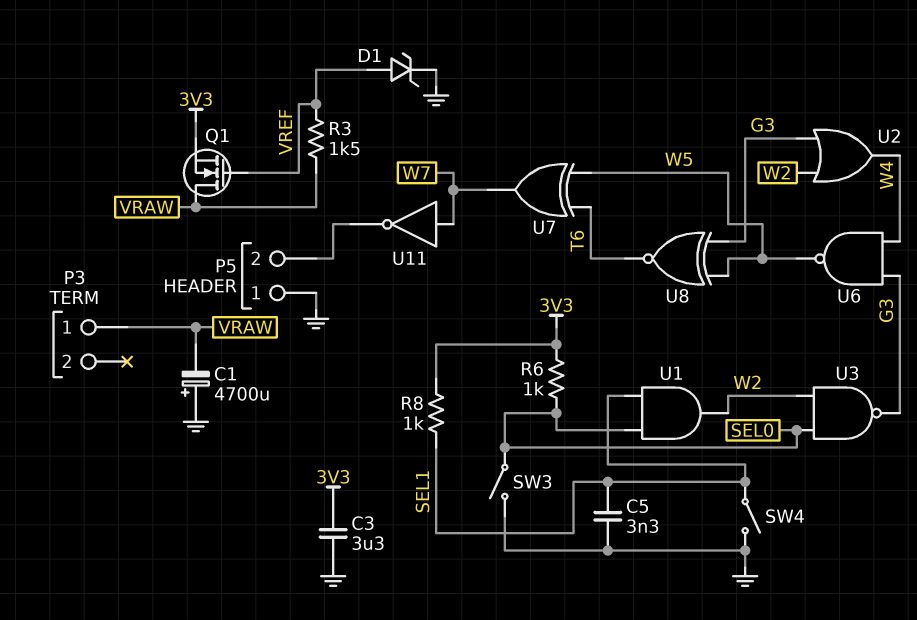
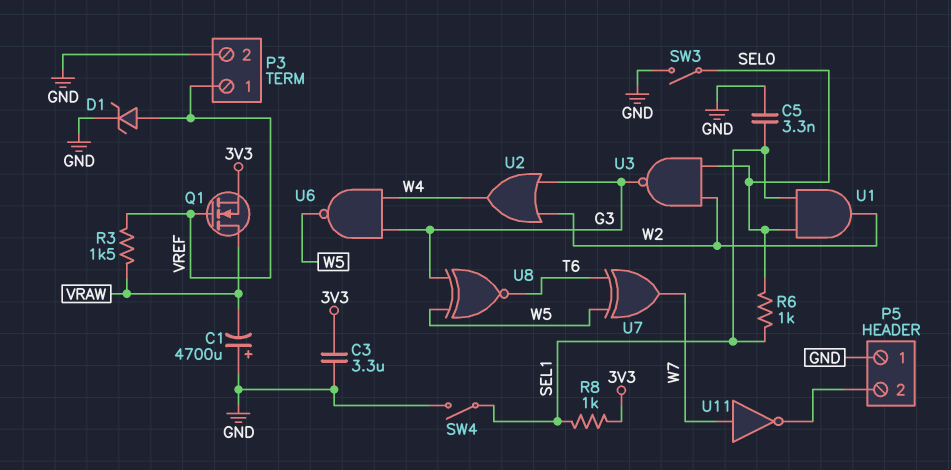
P3 pin 1: VRAW -> VREF
P3 pin 2: none -> GND
R6: 1k (3V3, SEL0) -> 1k (SEL0, SEL1)

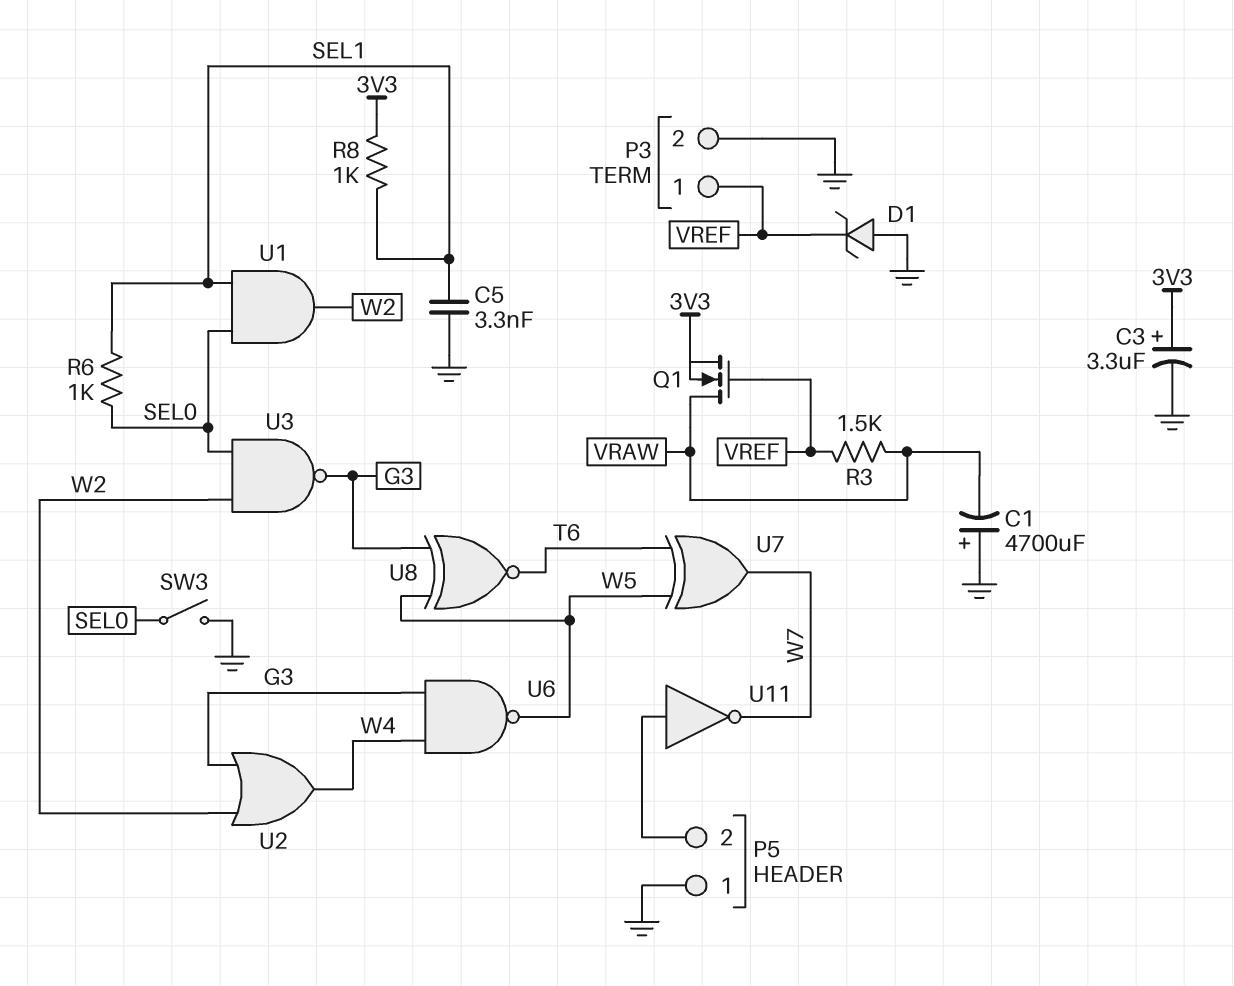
C3: 3.3uF (3V3, GND) -> 3.3uF (plus 3V3, minus GND)
D1: zener (A VREF, K GND) -> zener (A GND, K VREF)
SW4: switch (GND, SEL1) -> none
U11: NOT (in W7, out P5/2) -> NOT (in P5/2, out W7)

